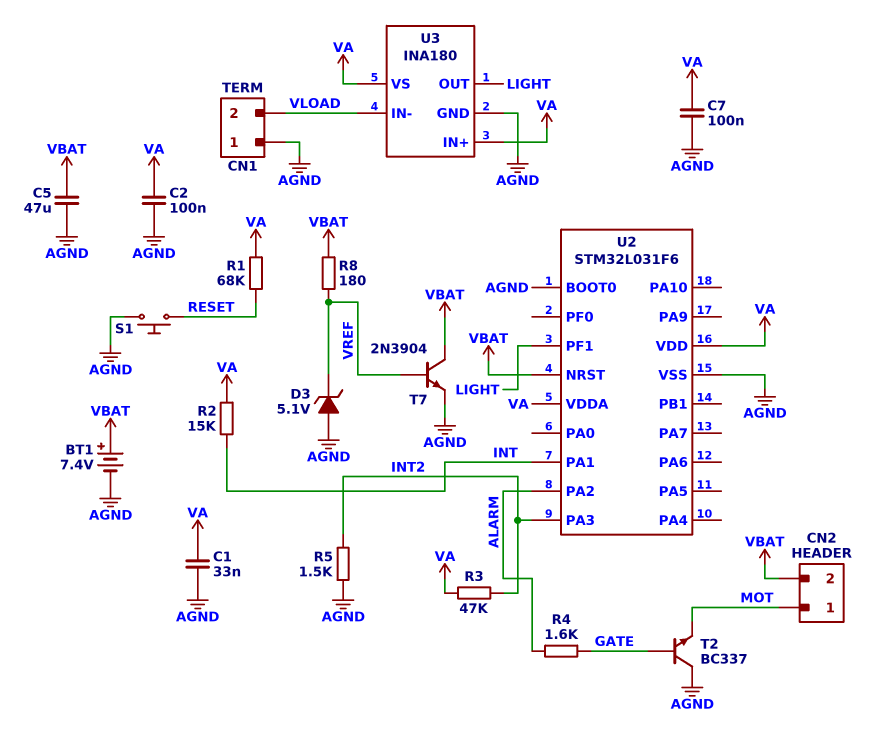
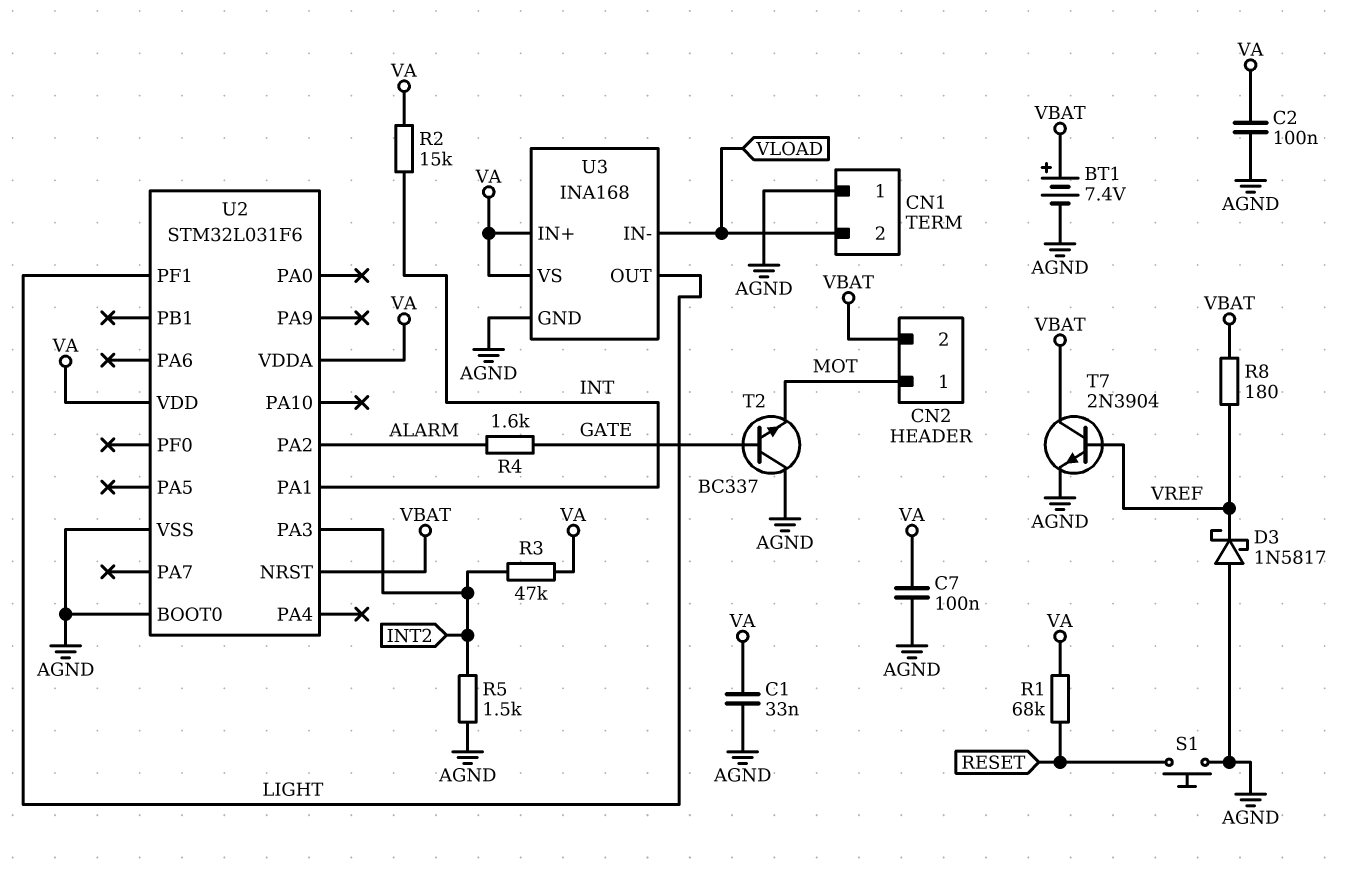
C5: 47uF (AGND, VBAT) -> none
D3: zener 5.1V (A AGND, K VREF) -> schottky 1N5817 (A AGND, K VREF)
U3: INA180 -> INA168

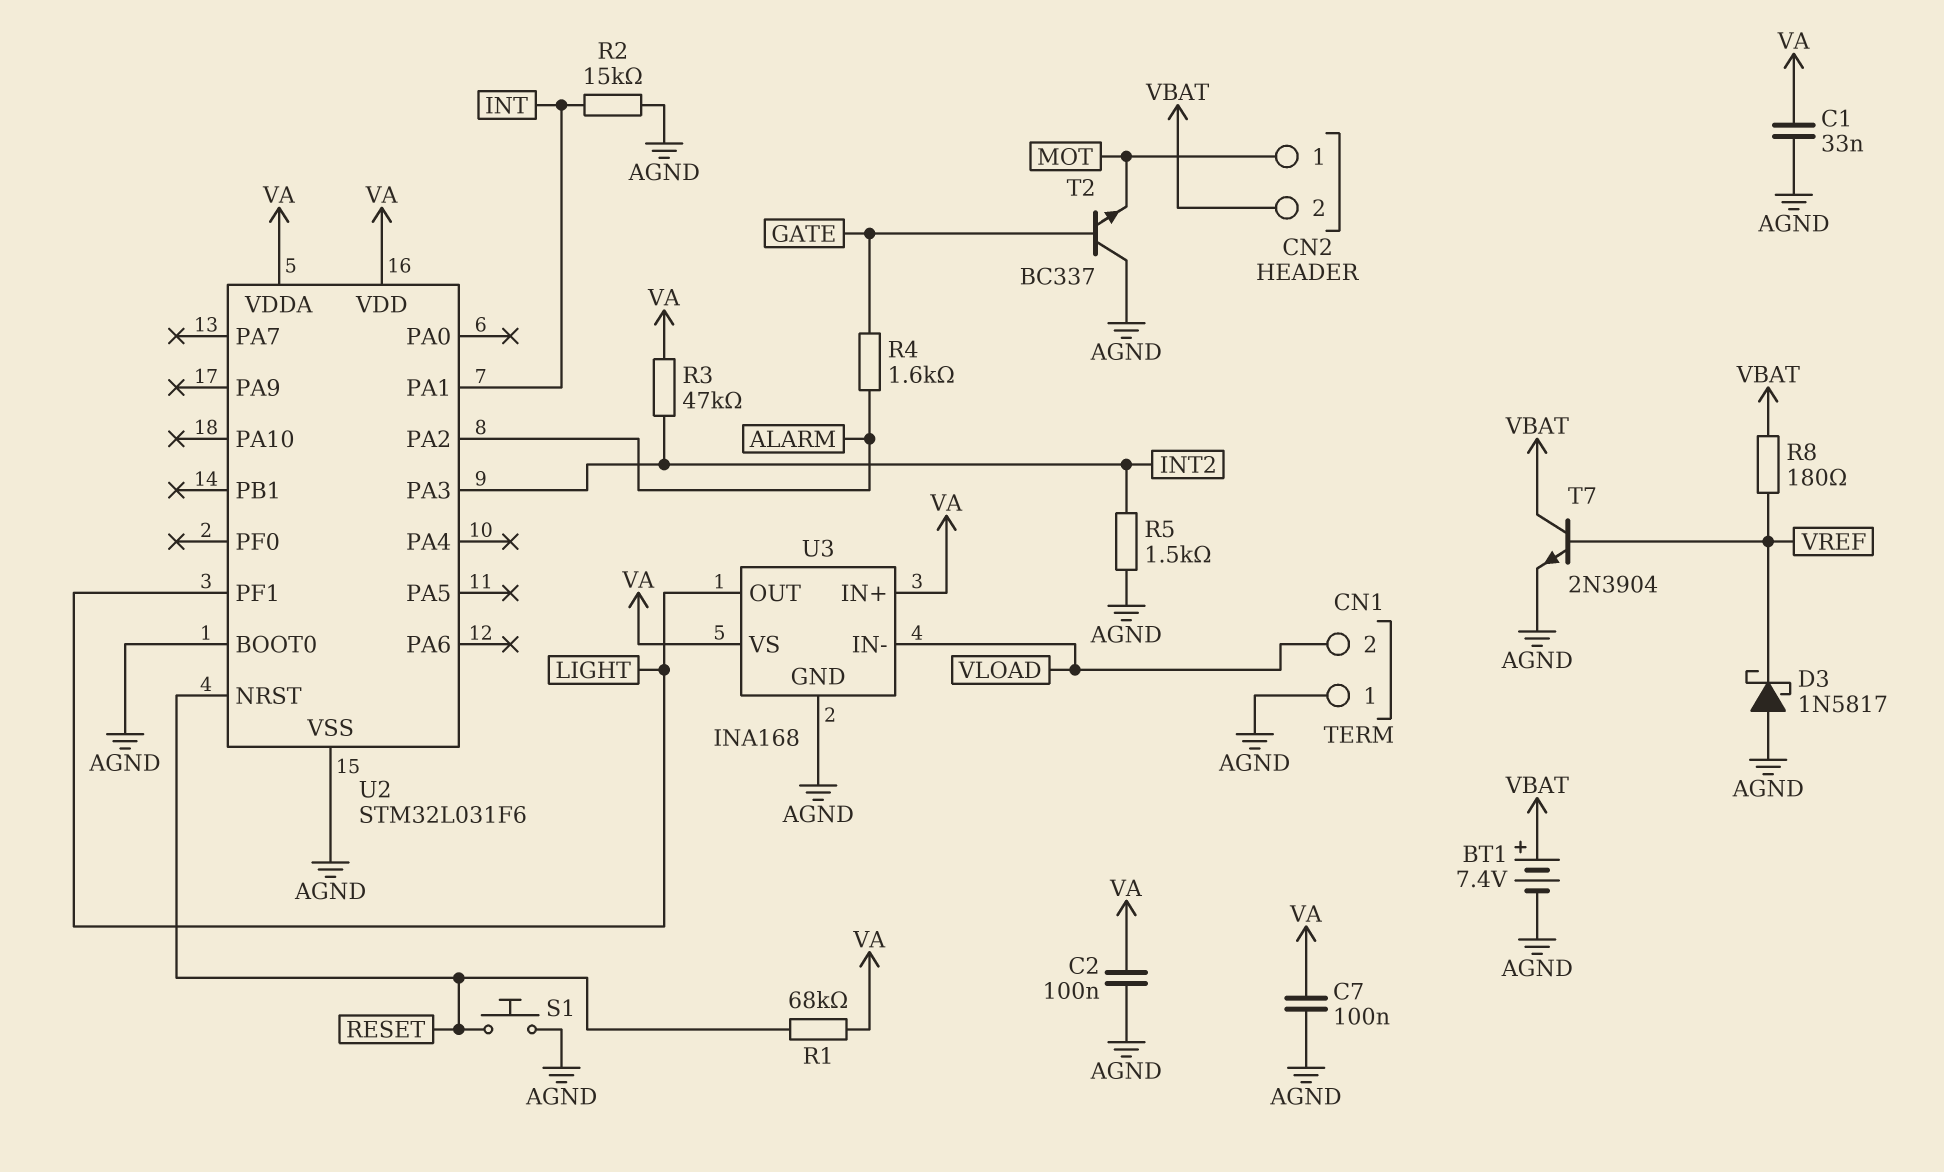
R2: 15k (INT, VA) -> 15k (AGND, INT)
U2 pin NRST: VBAT -> RESET

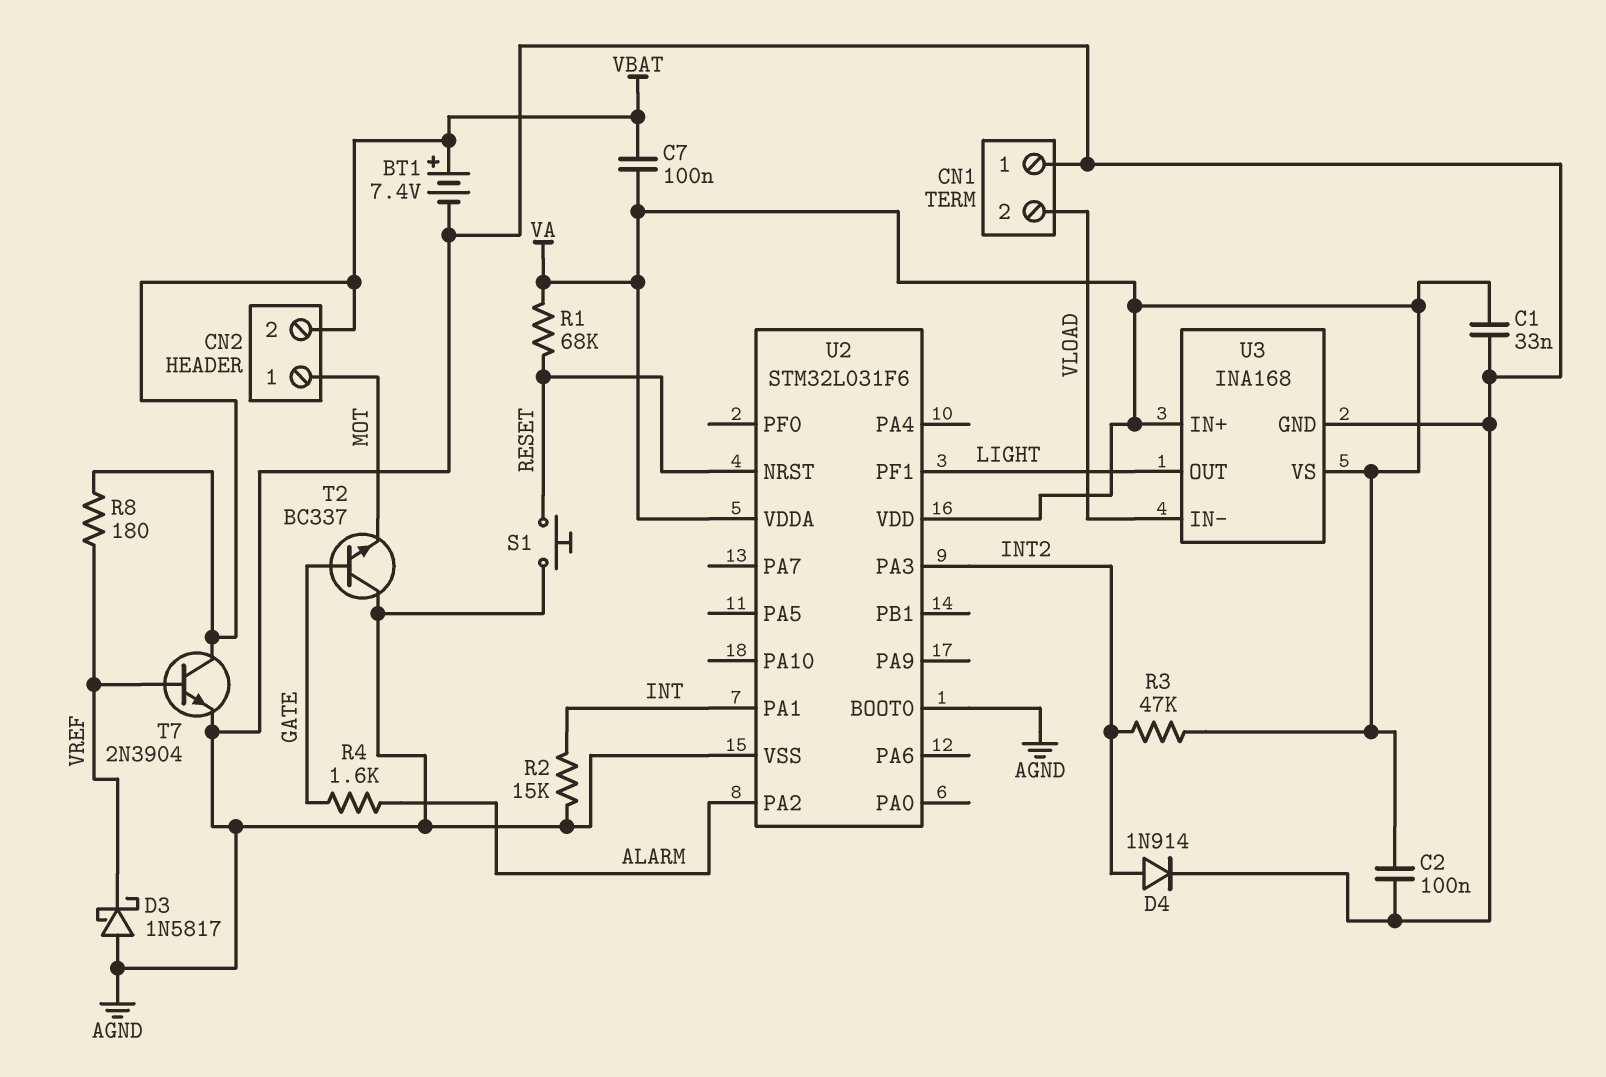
C7: 100nF (AGND, VA) -> 100nF (VA, VBAT)
D4: none -> diode 1N914 (A INT2, K AGND)
R5: 1.5k (AGND, INT2) -> none

